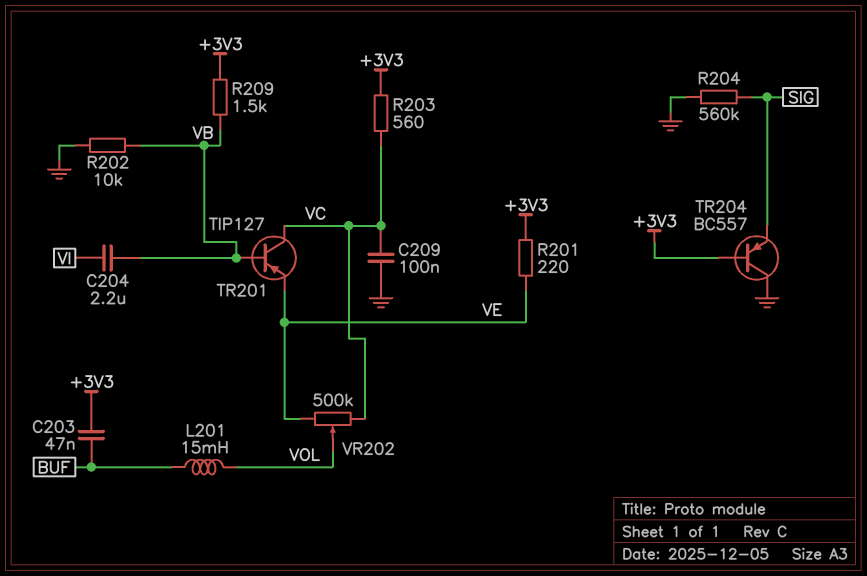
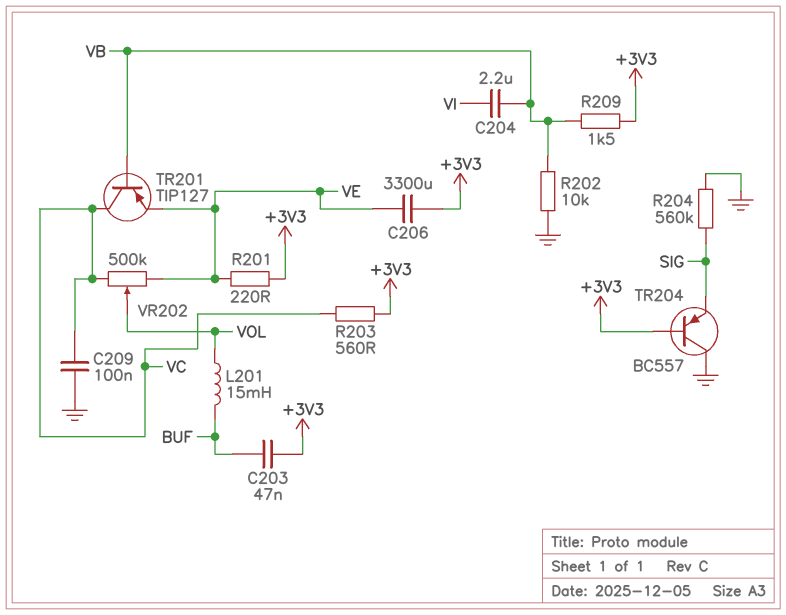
C206: none -> 3300uF (+3V3, VE)

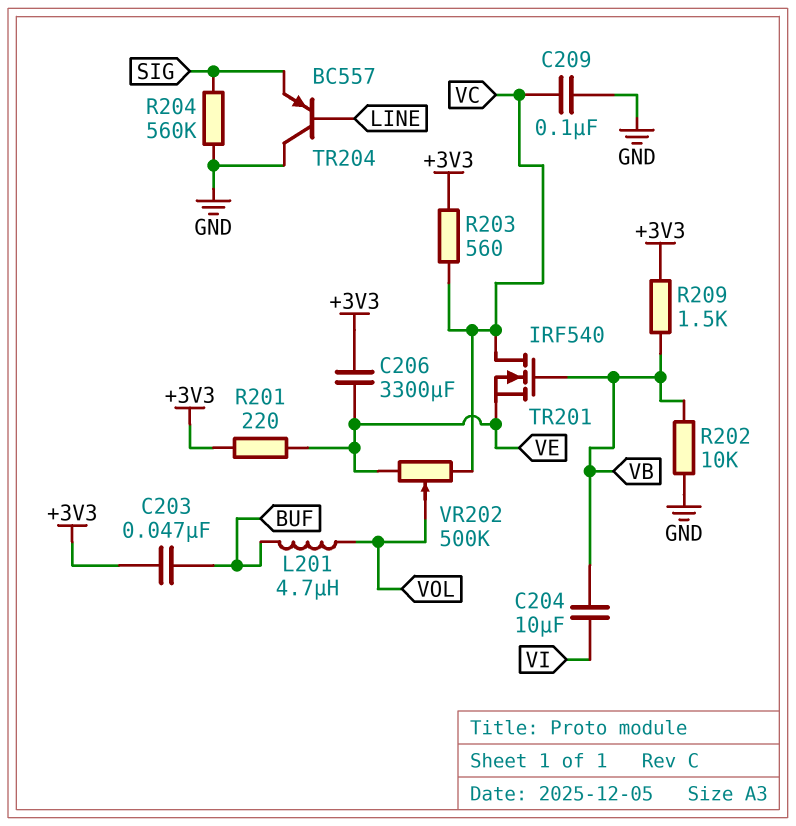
C204: 2.2uF (VB, VI) -> 10uF (VB, VI)
L201: 15mH (BUF, VOL) -> 4.7uH (BUF, VOL)
TR201: PNP TIP127 (B VB, C VC, E VE) -> NMOS IRF540 (G VB, D VC, S VE)
TR204: PNP BC557 (B +3V3, C GND, E SIG) -> PNP BC557 (B LINE, C GND, E SIG)

